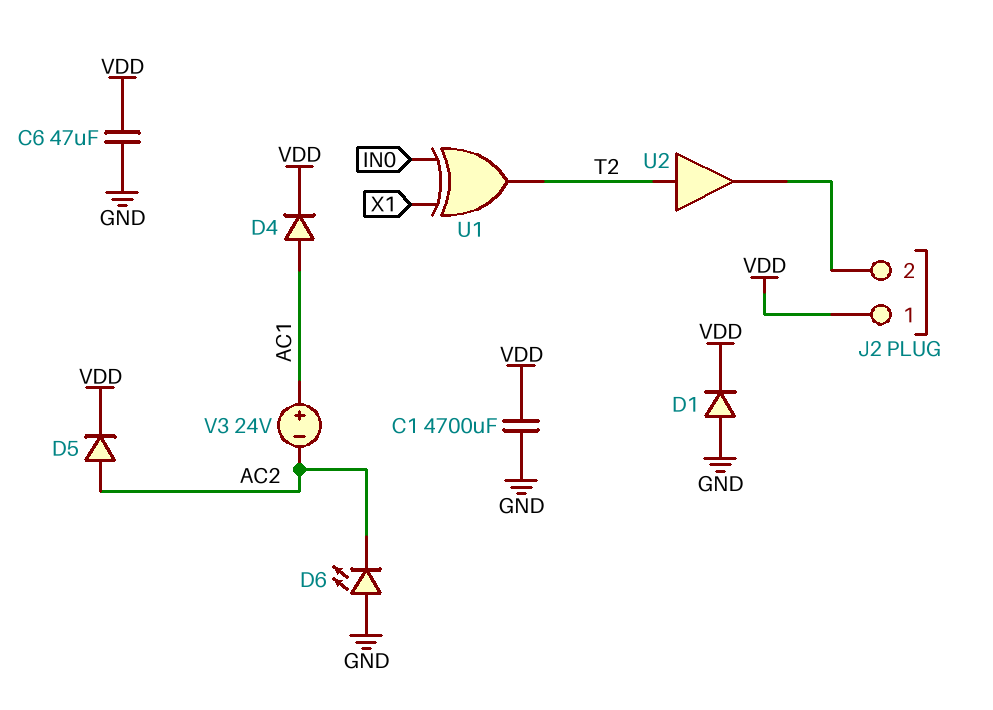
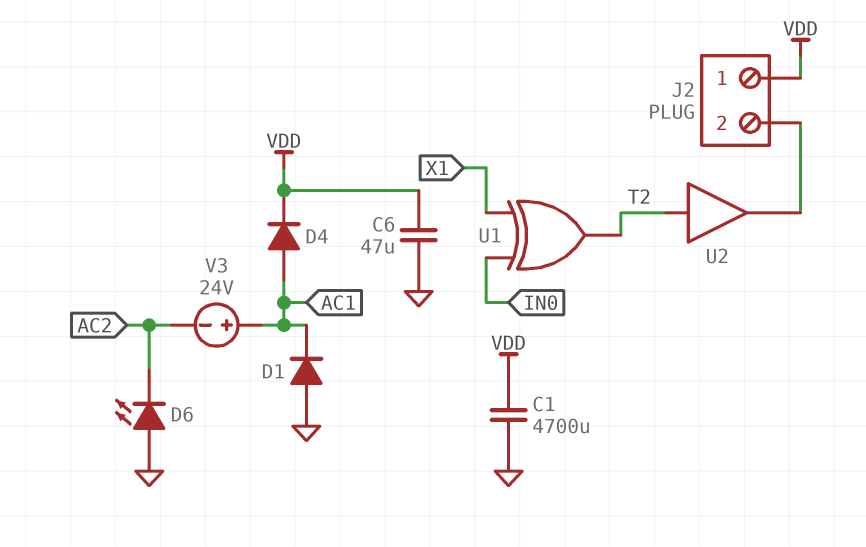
D1: diode (A GND, K VDD) -> diode (A GND, K AC1)
D5: diode (A AC2, K VDD) -> none

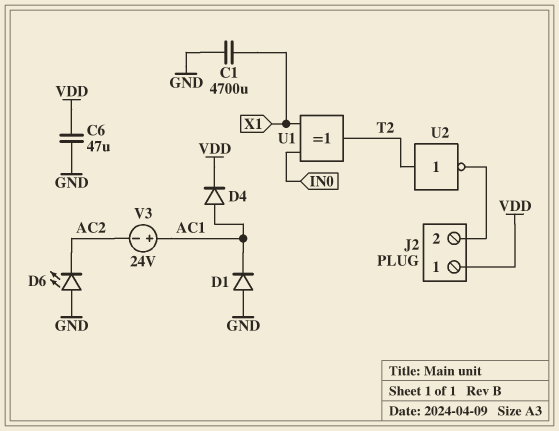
C1: 4700uF (GND, VDD) -> 4700uF (GND, X1)
U2: buffer (in T2, out J2/2) -> NOT (in T2, out J2/2)

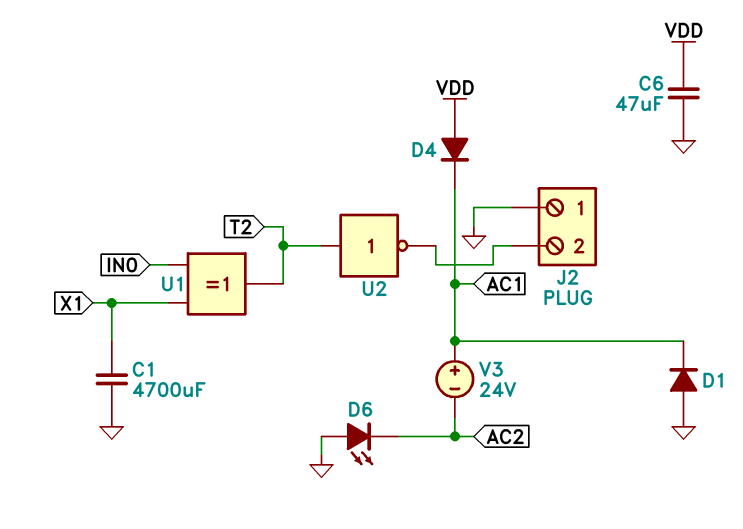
D4: diode (A AC1, K VDD) -> diode (A VDD, K AC1)
J2 pin 1: VDD -> GND

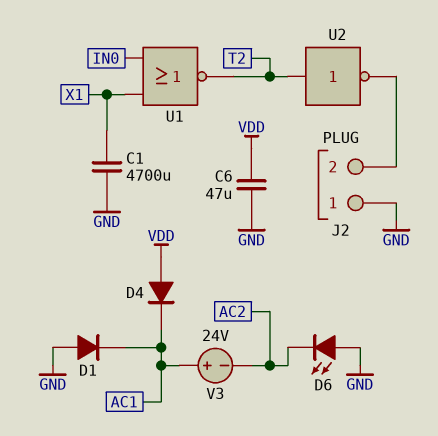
U1: XOR (in IN0, in X1, out T2) -> NOR (in IN0, in X1, out T2)

